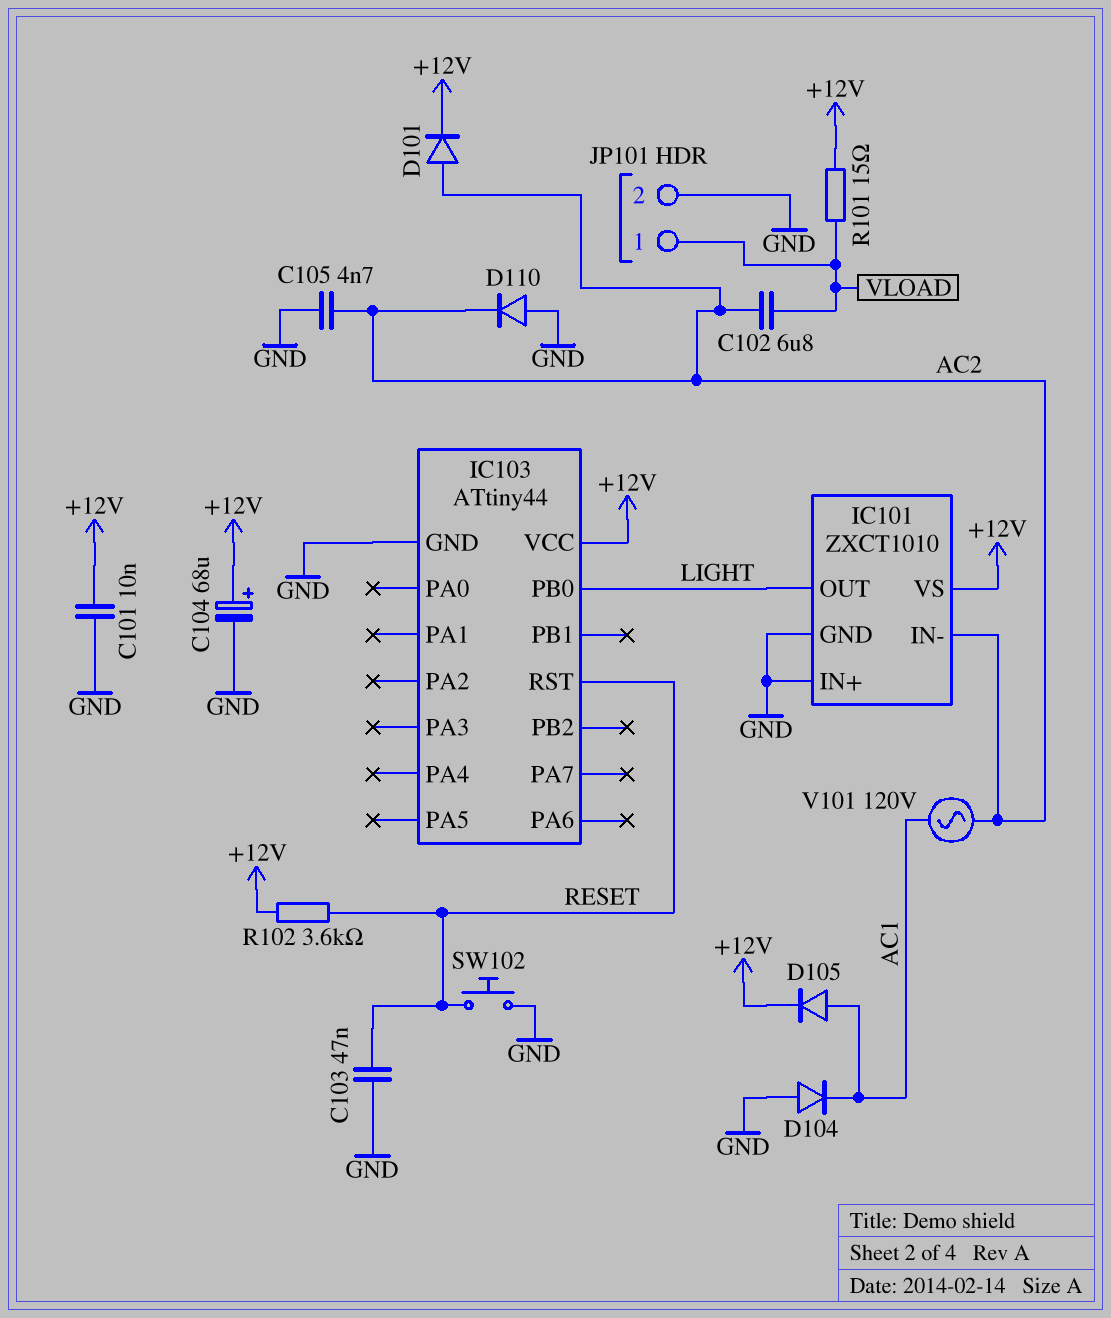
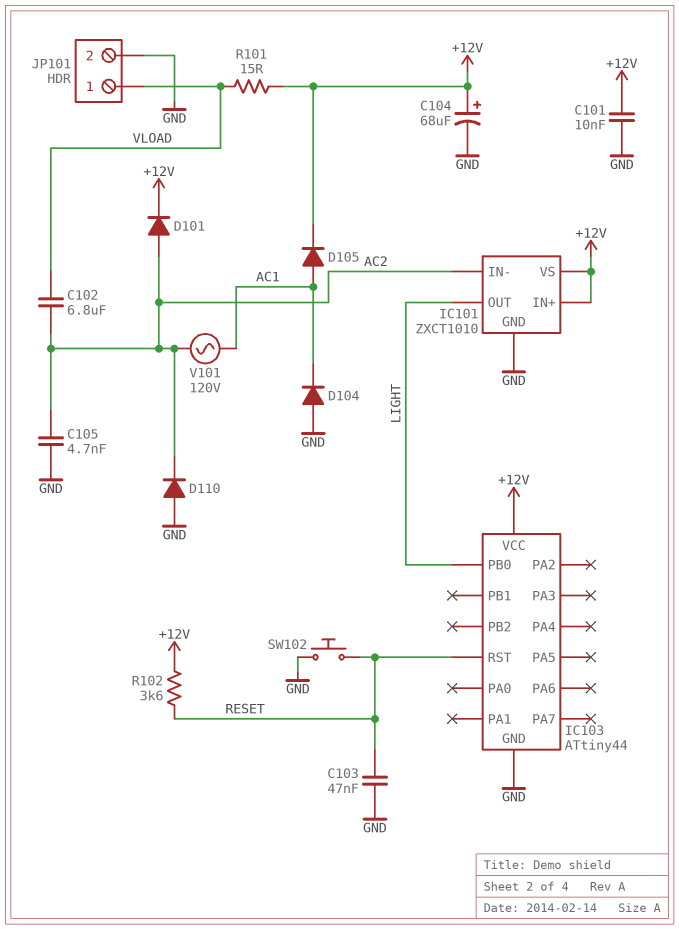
IC101 pin IN+: GND -> +12V

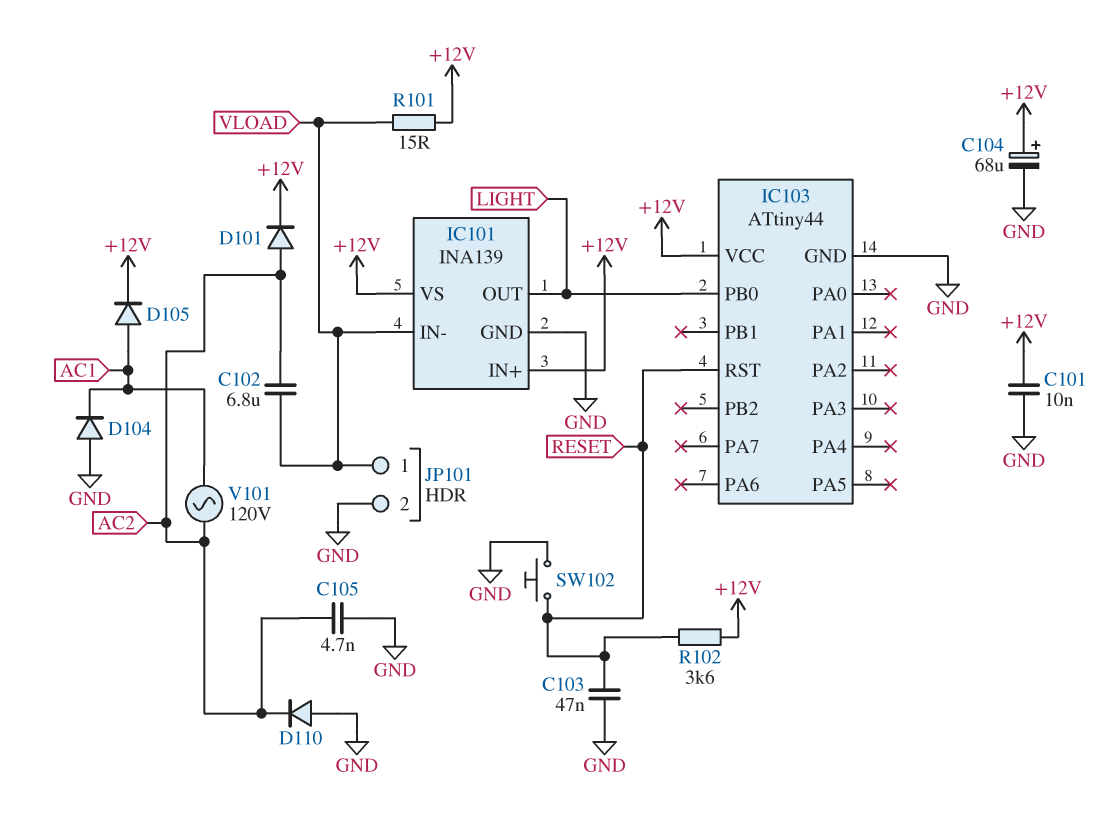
IC101: ZXCT1010 -> INA139
IC101 pin IN-: AC2 -> VLOAD

